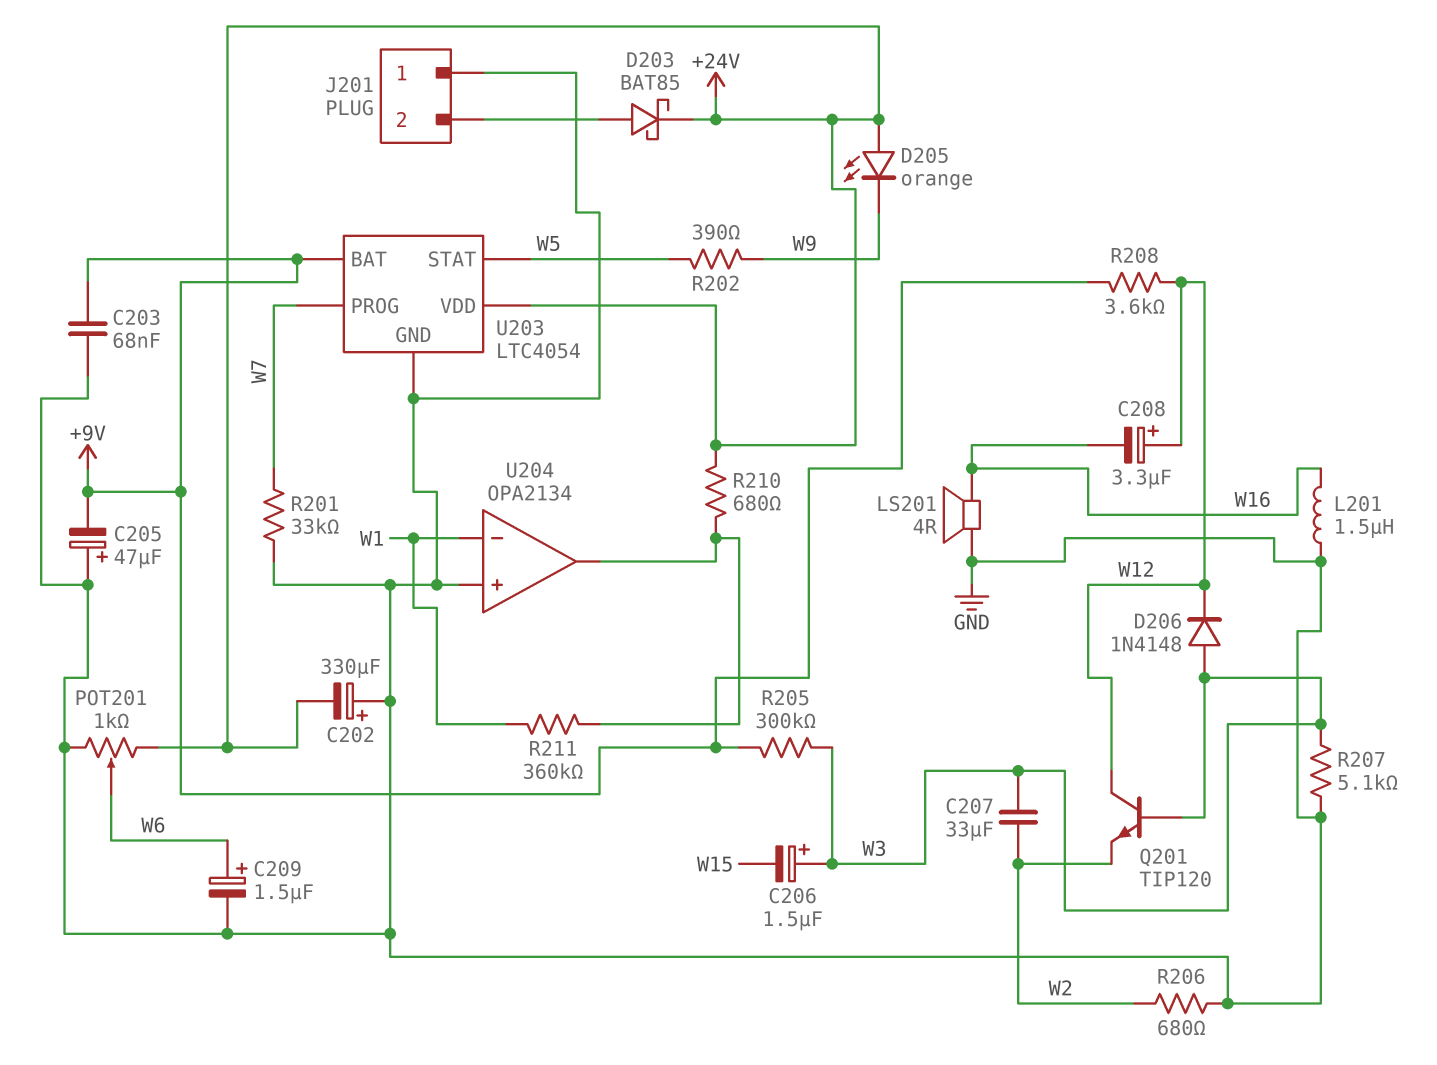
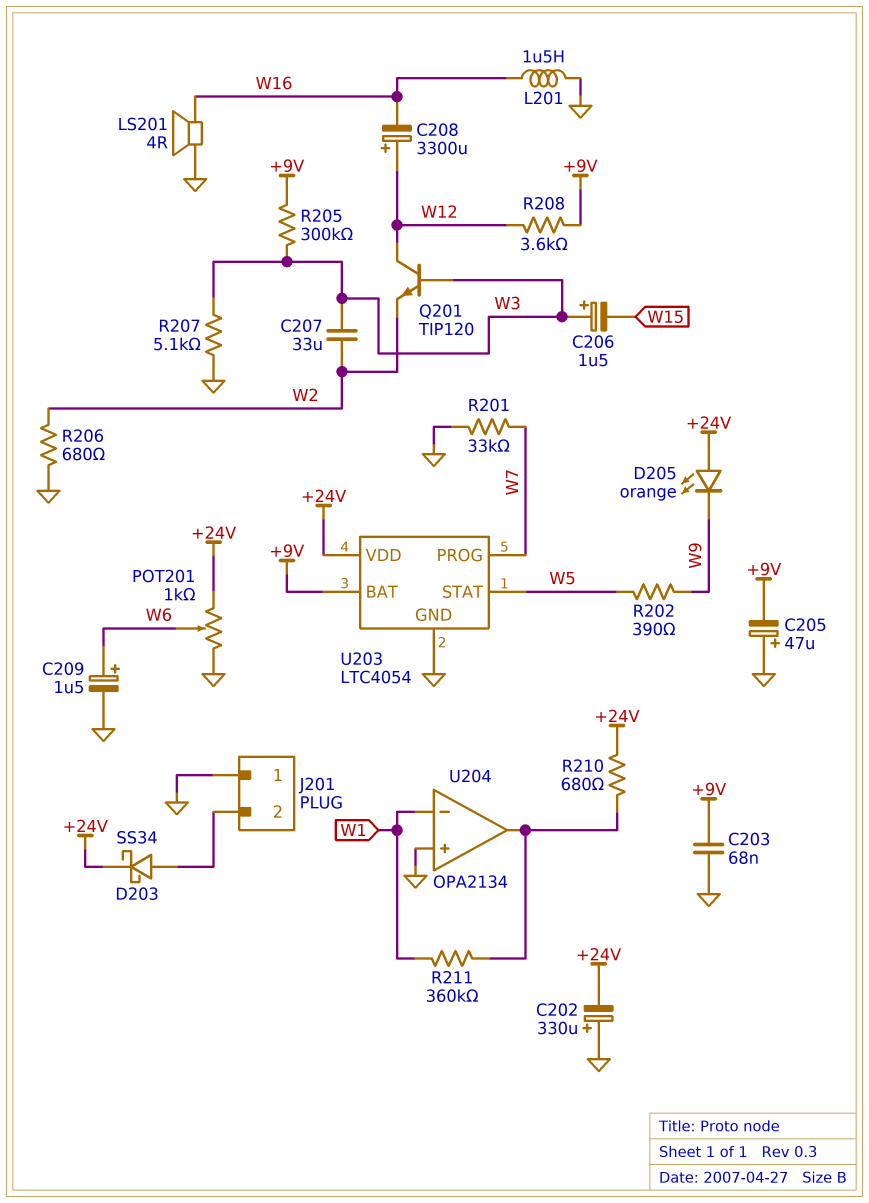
C208: 3.3uF (plus W12, minus W16) -> 3300uF (plus W12, minus W16)
D203: schottky BAT85 (A J201/2, K +24V) -> schottky SS34 (A J201/2, K +24V)
D206: diode 1N4148 (A W3, K W12) -> none

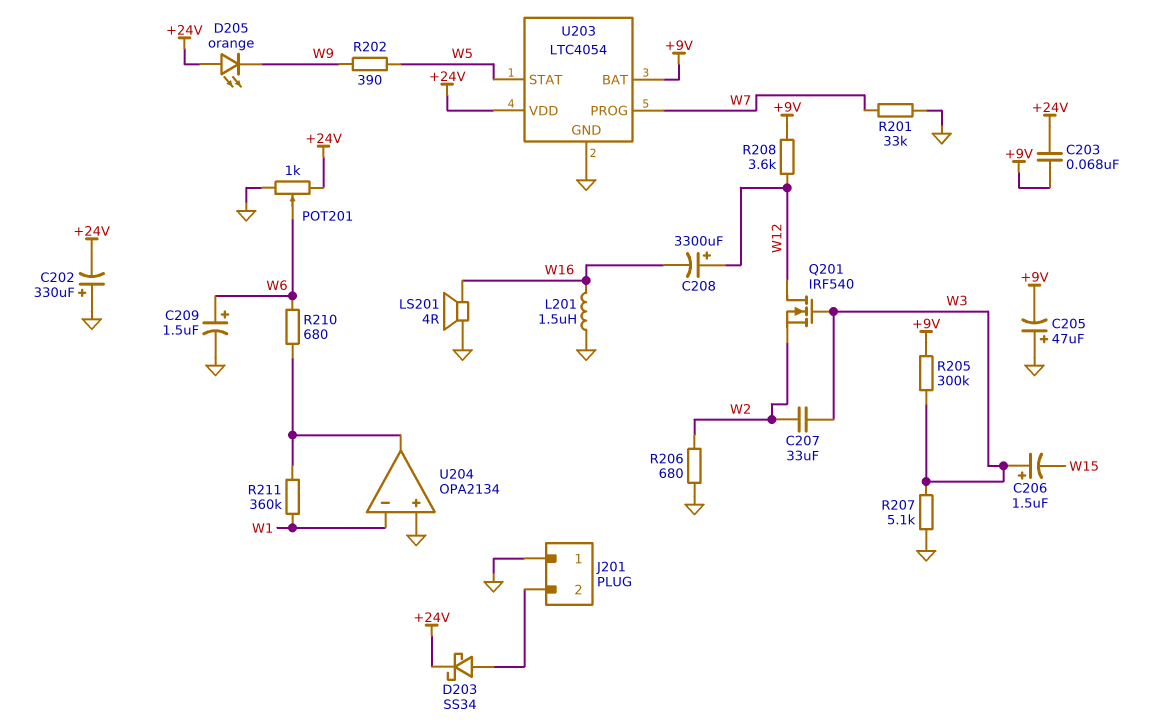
C203: 68nF (+9V, GND) -> 68nF (+9V, +24V)
Q201: NPN TIP120 (B W3, C W12, E W2) -> NMOS IRF540 (G W3, D W12, S W2)
R210: 680 (+24V, U204/out) -> 680 (U204/out, W6)

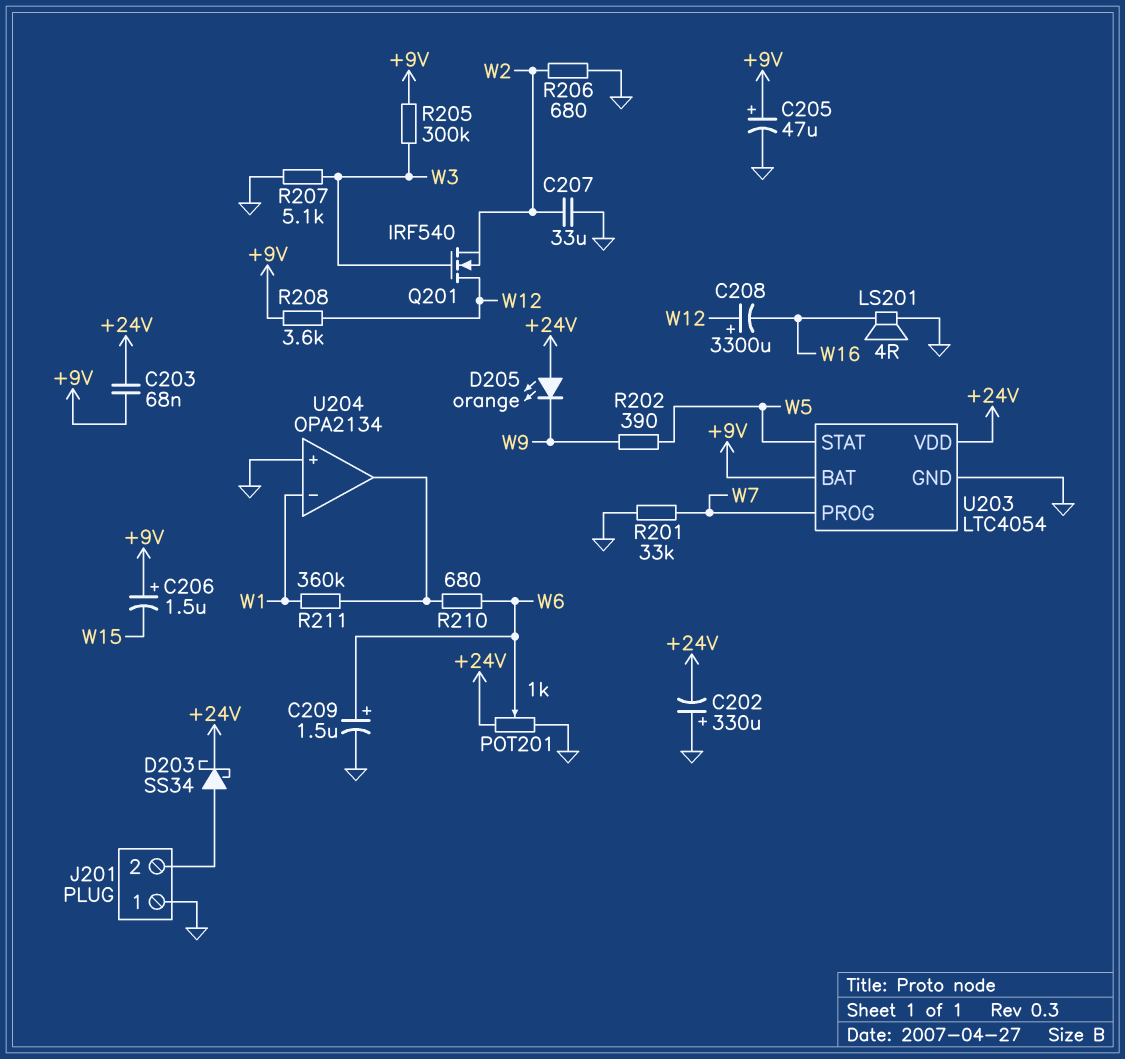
C205: 47uF (plus GND, minus +9V) -> 47uF (plus +9V, minus GND)
C206: 1.5uF (plus W3, minus W15) -> 1.5uF (plus +9V, minus W15)
C207: 33uF (W2, W3) -> 33uF (GND, W2)
L201: 1.5uH (GND, W16) -> none

